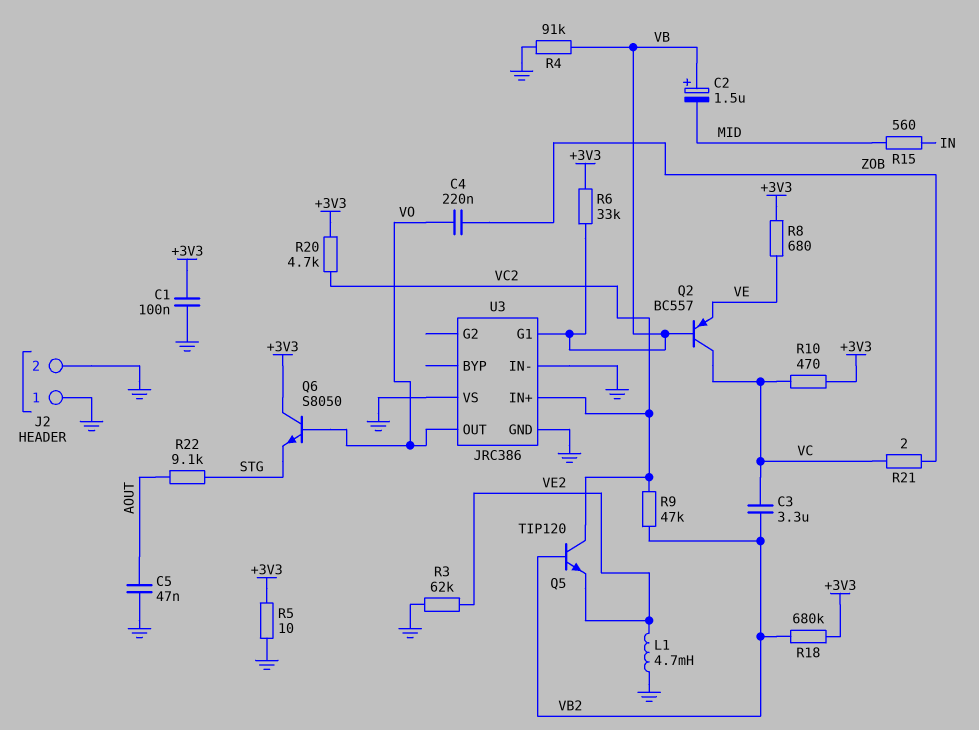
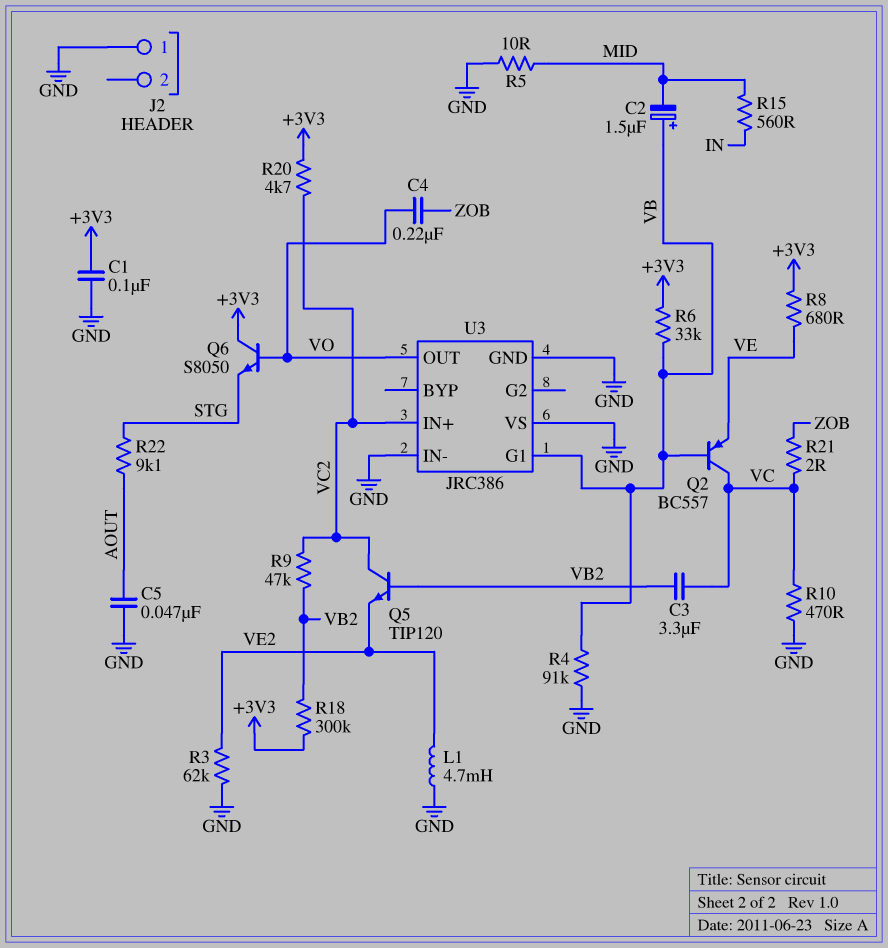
J2 pin 2: GND -> none
R5: 10 (+3V3, GND) -> 10 (GND, MID)
R10: 470 (+3V3, VC) -> 470 (GND, VC)
R18: 680k (+3V3, VB2) -> 300k (+3V3, VB2)

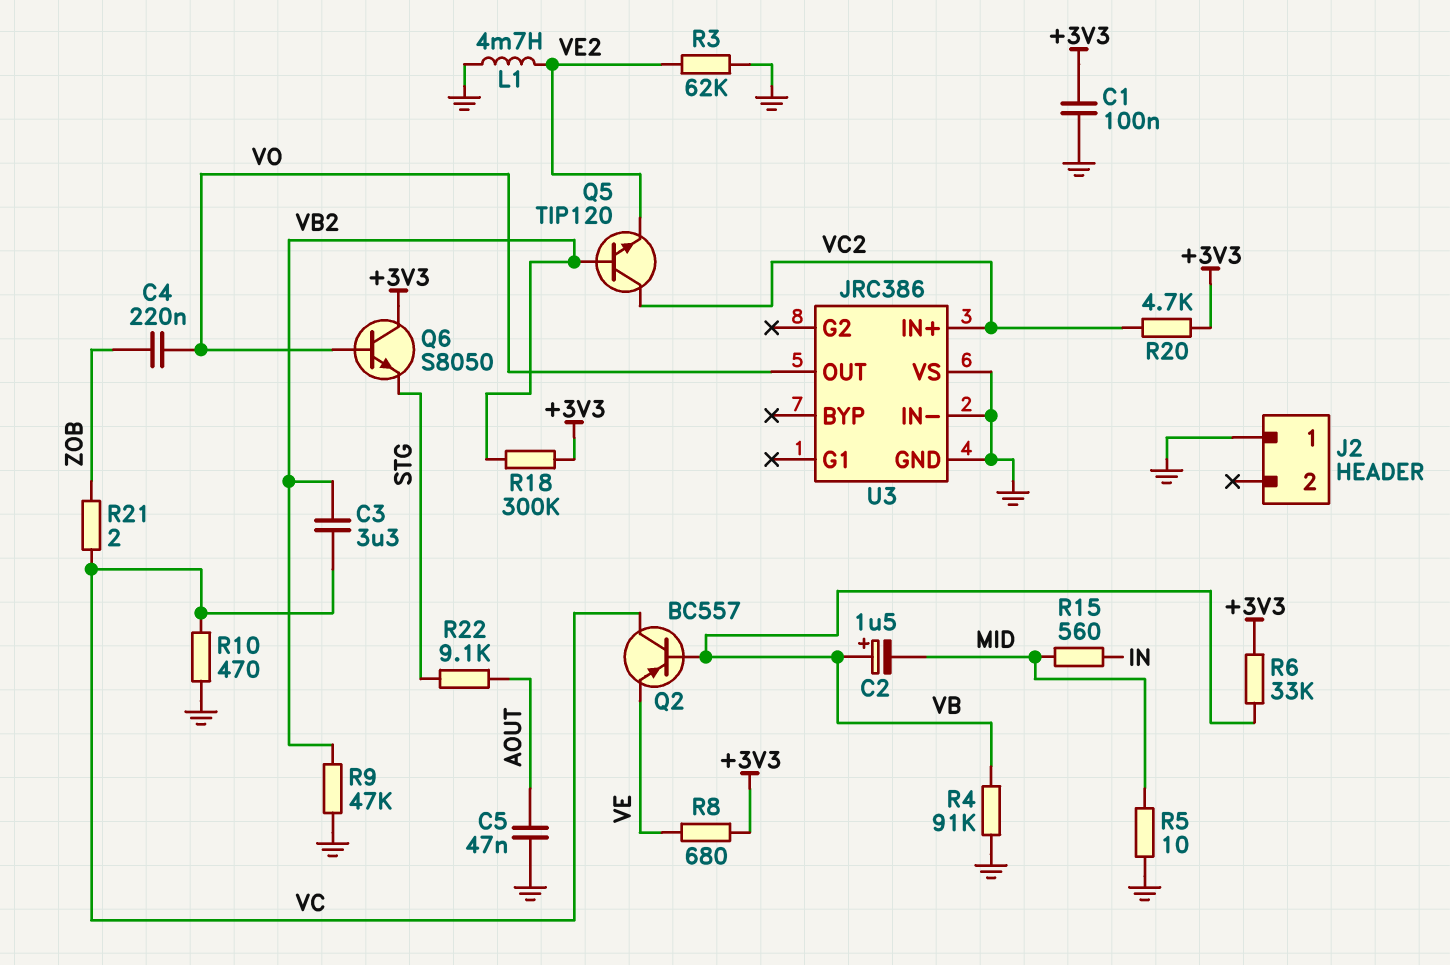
R9: 47k (VB2, VC2) -> 47k (GND, VB2)
U3 pin G1: VB -> none

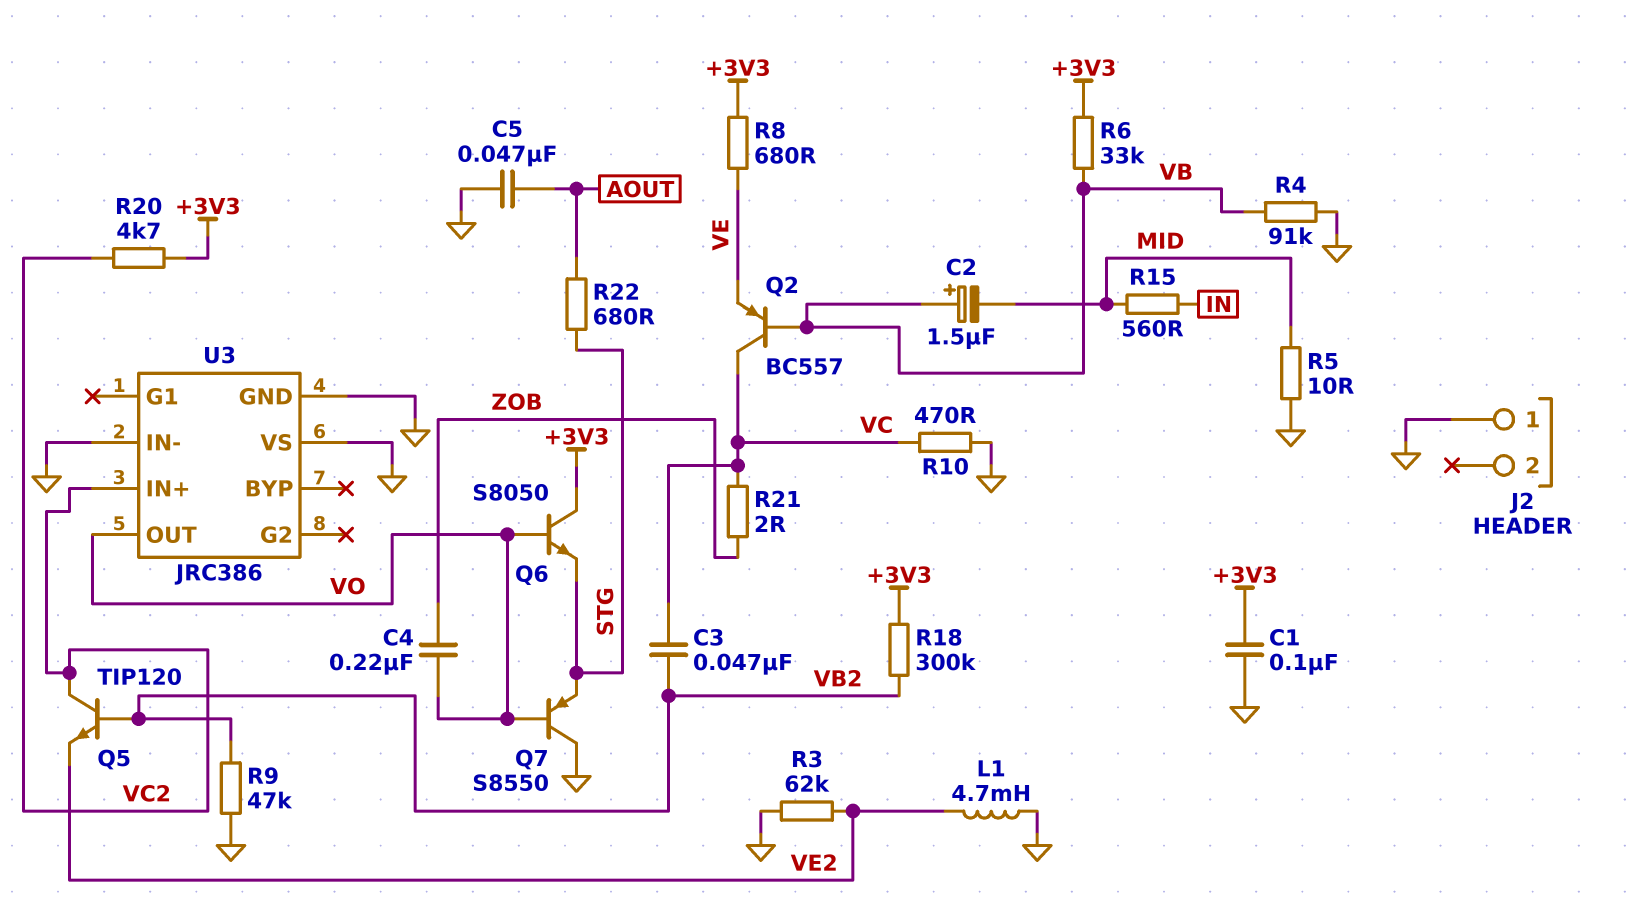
C3: 3.3uF (VB2, VC) -> 47nF (VB2, VC)
Q7: none -> PNP S8550 (B VO, C GND, E STG)
R22: 9.1k (AOUT, STG) -> 680 (AOUT, STG)

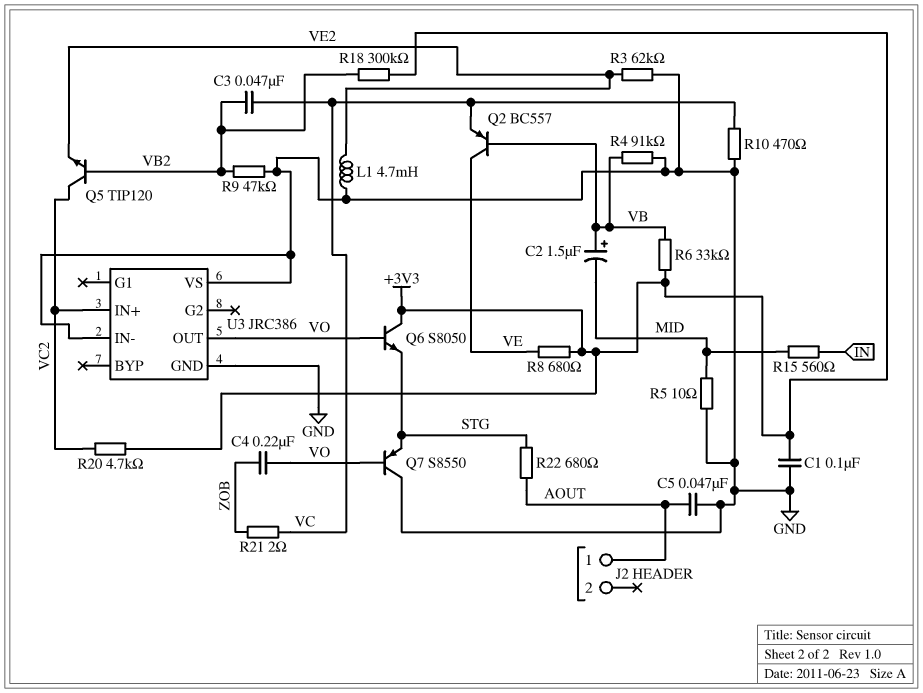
J2 pin 1: GND -> AOUT
Q2: PNP BC557 (B VB, C VC, E VE) -> PNP BC557 (B VB, C VE, E VC)

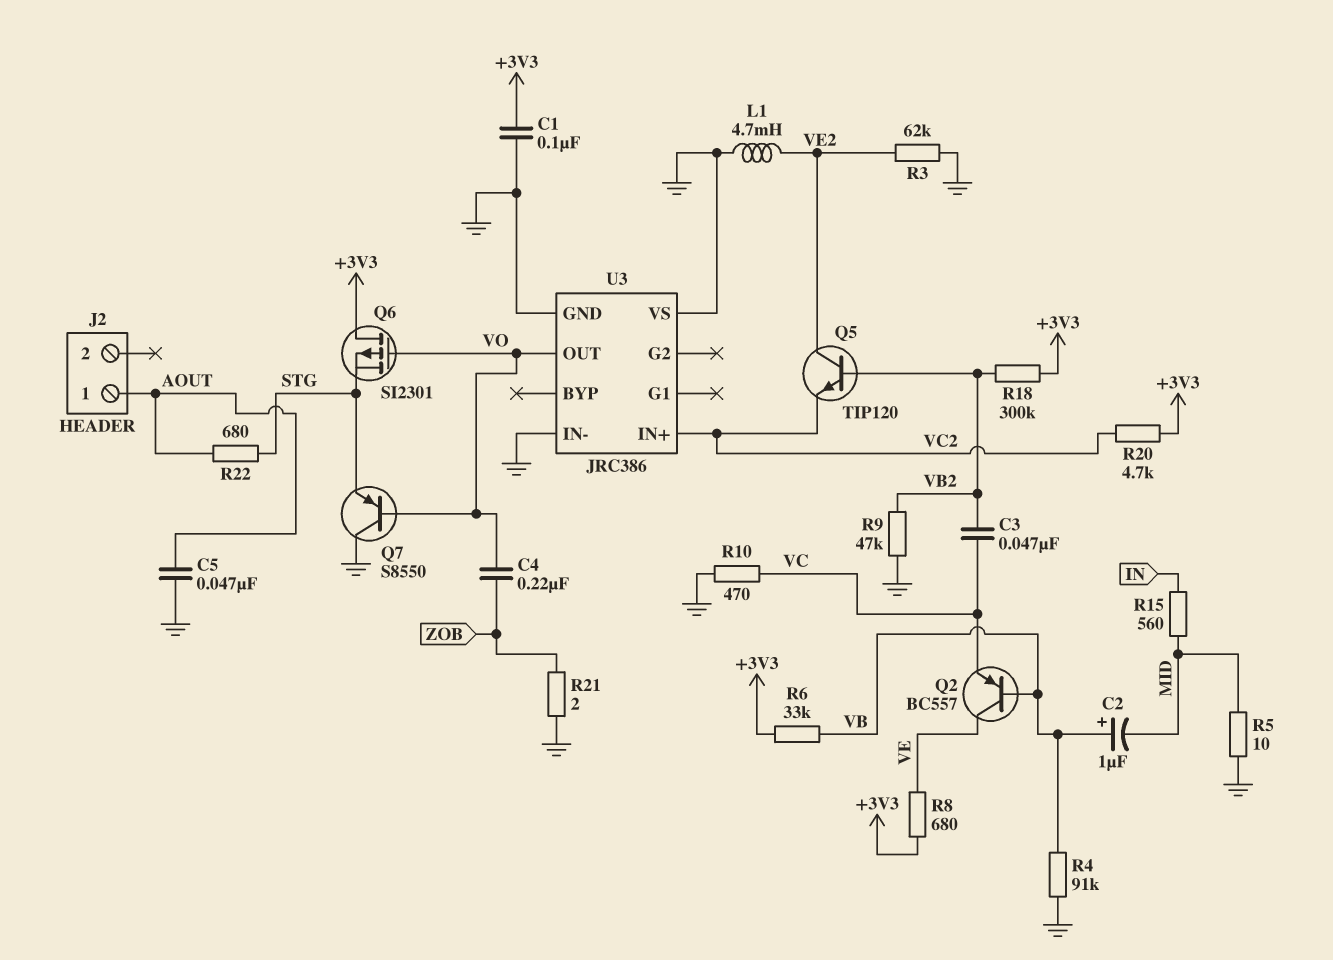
C2: 1.5uF (plus VB, minus MID) -> 1uF (plus VB, minus MID)
Q5: NPN TIP120 (B VB2, C VC2, E VE2) -> NPN TIP120 (B VB2, C VE2, E VC2)
Q6: NPN S8050 (B VO, C +3V3, E STG) -> PMOS SI2301 (G VO, D +3V3, S STG)
R21: 2 (VC, ZOB) -> 2 (GND, ZOB)

